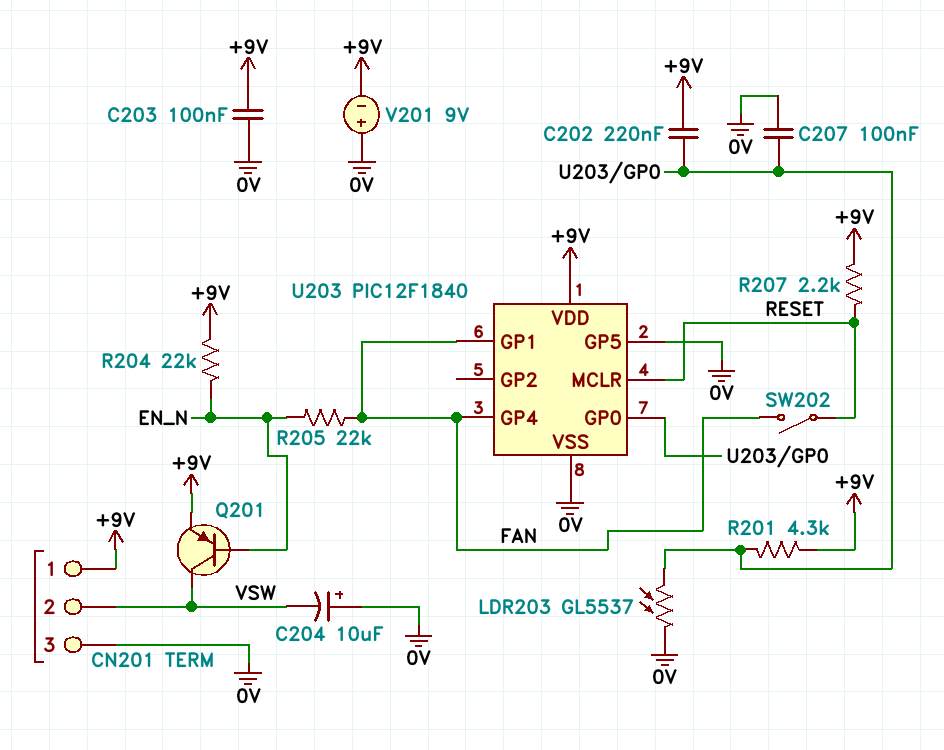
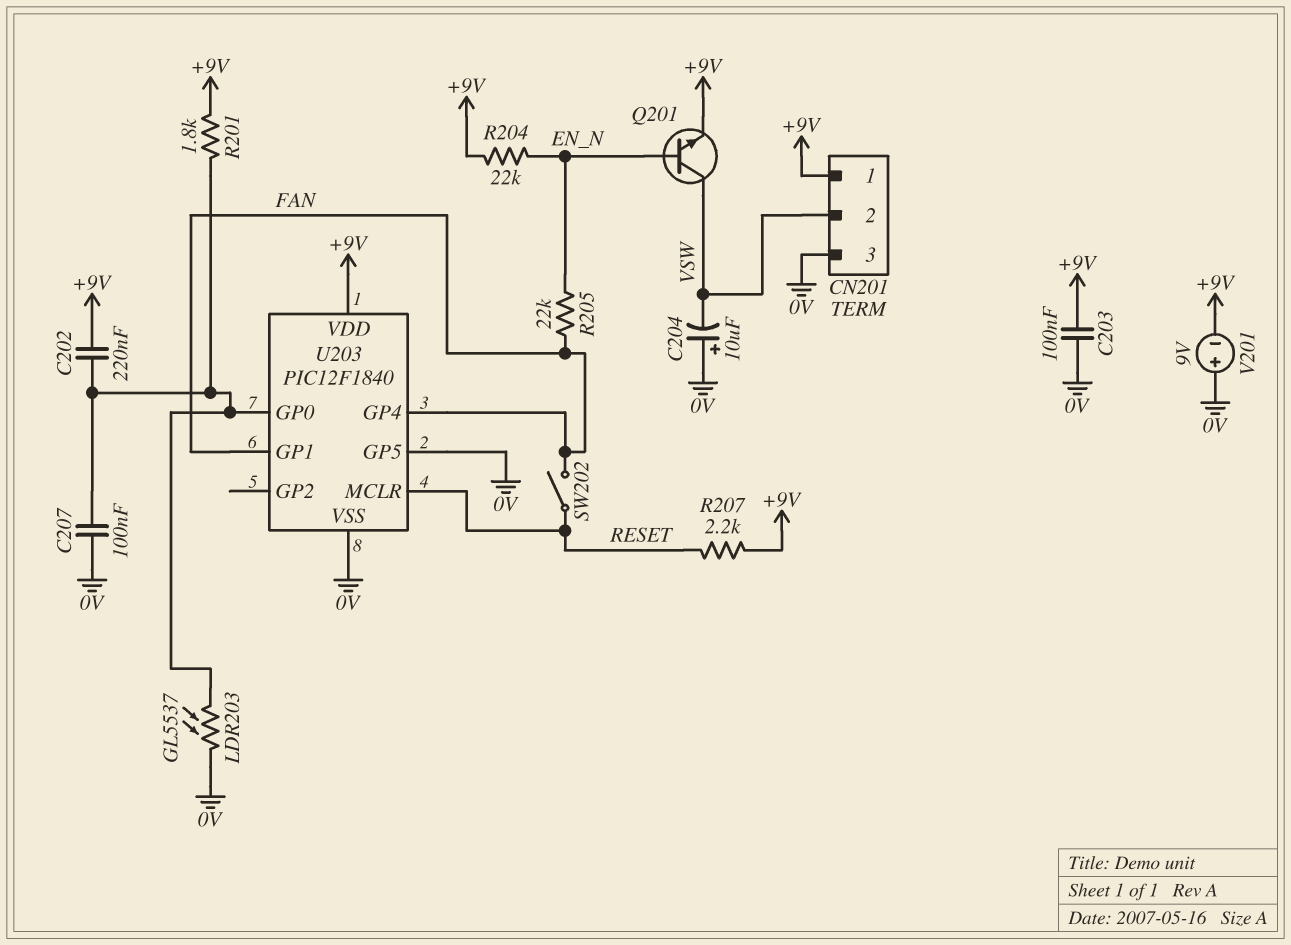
Q201: PNP (B EN_N, C VSW, E +9V) -> NPN (B EN_N, C VSW, E +9V)
R201: 4.3k (+9V, U203/GP0) -> 1.8k (+9V, U203/GP0)

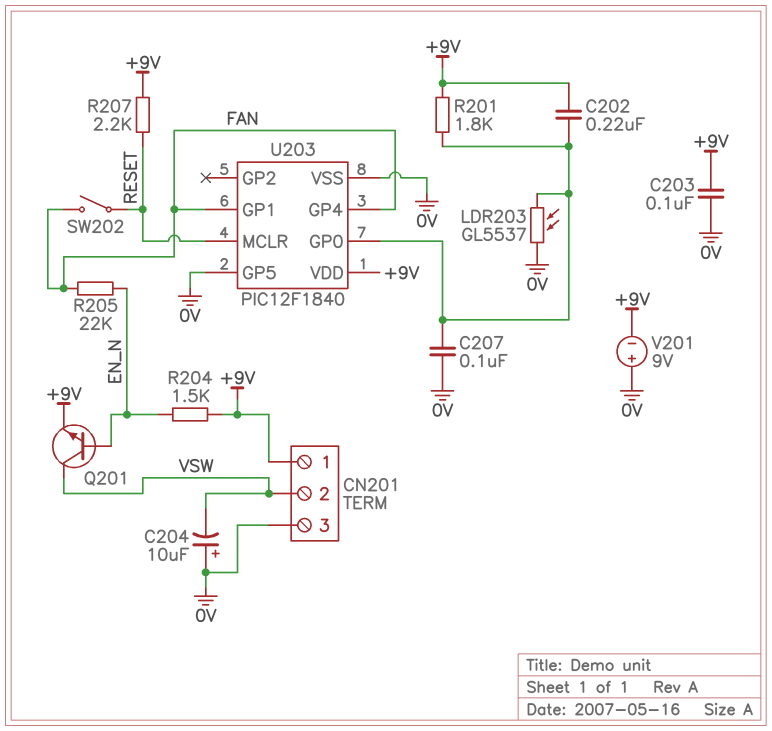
R204: 22k (+9V, EN_N) -> 1.5k (+9V, EN_N)

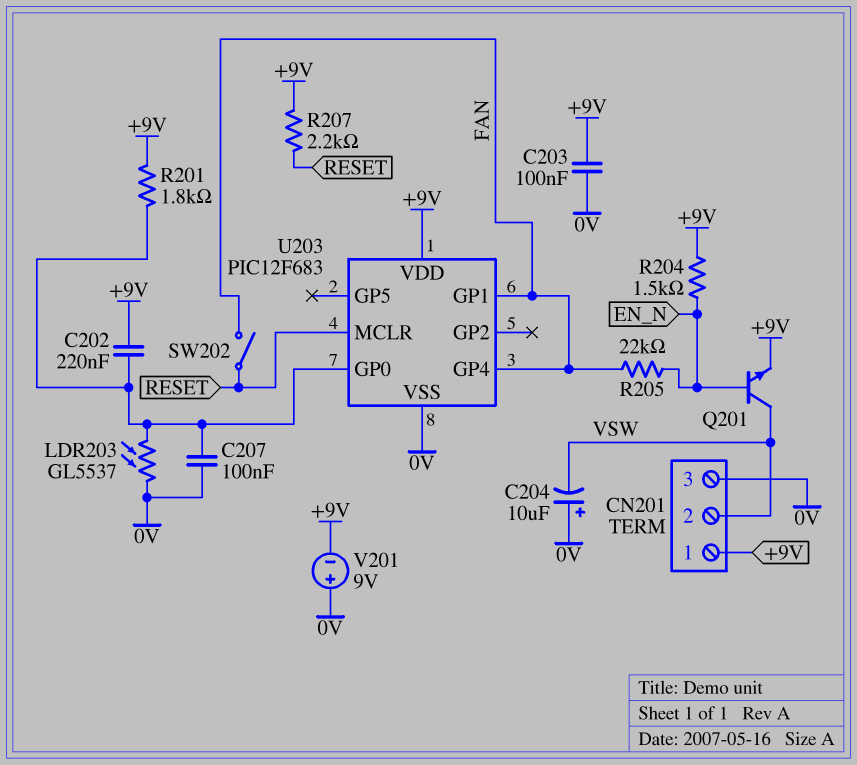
U203: PIC12F1840 -> PIC12F683
U203 pin GP5: 0V -> none

